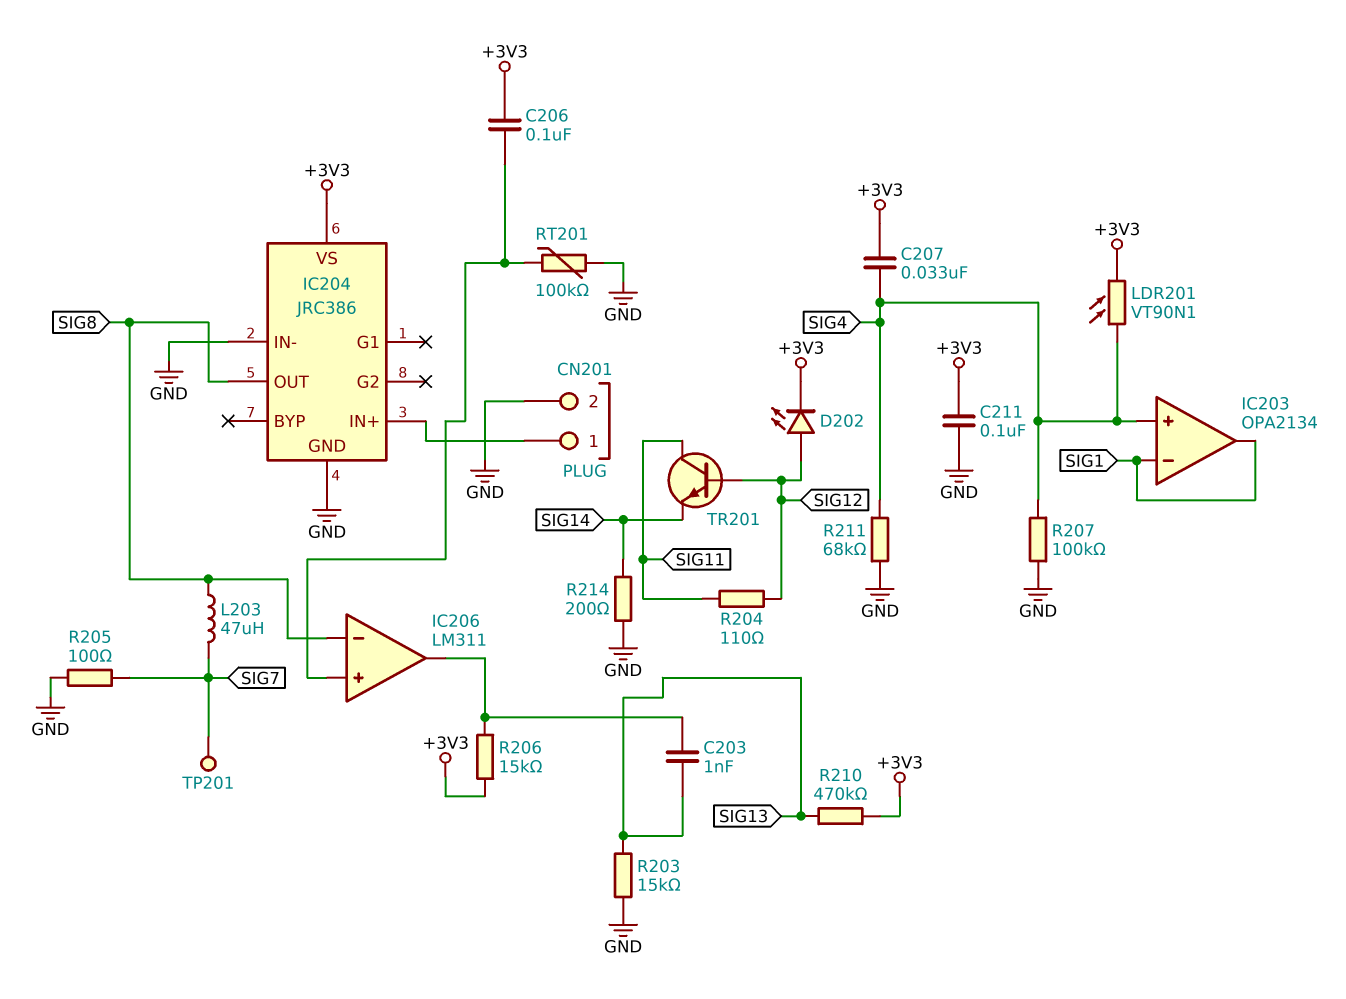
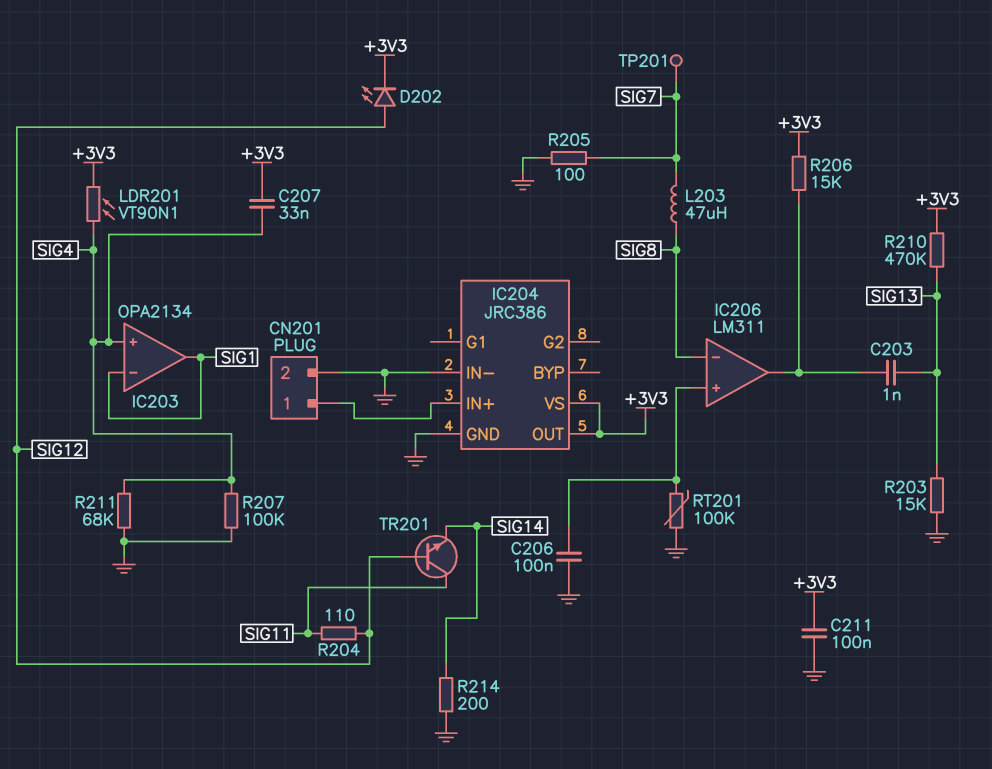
C206: 100nF (+3V3, IC206/in+) -> 100nF (GND, IC206/in+)
IC204 pin OUT: SIG8 -> +3V3

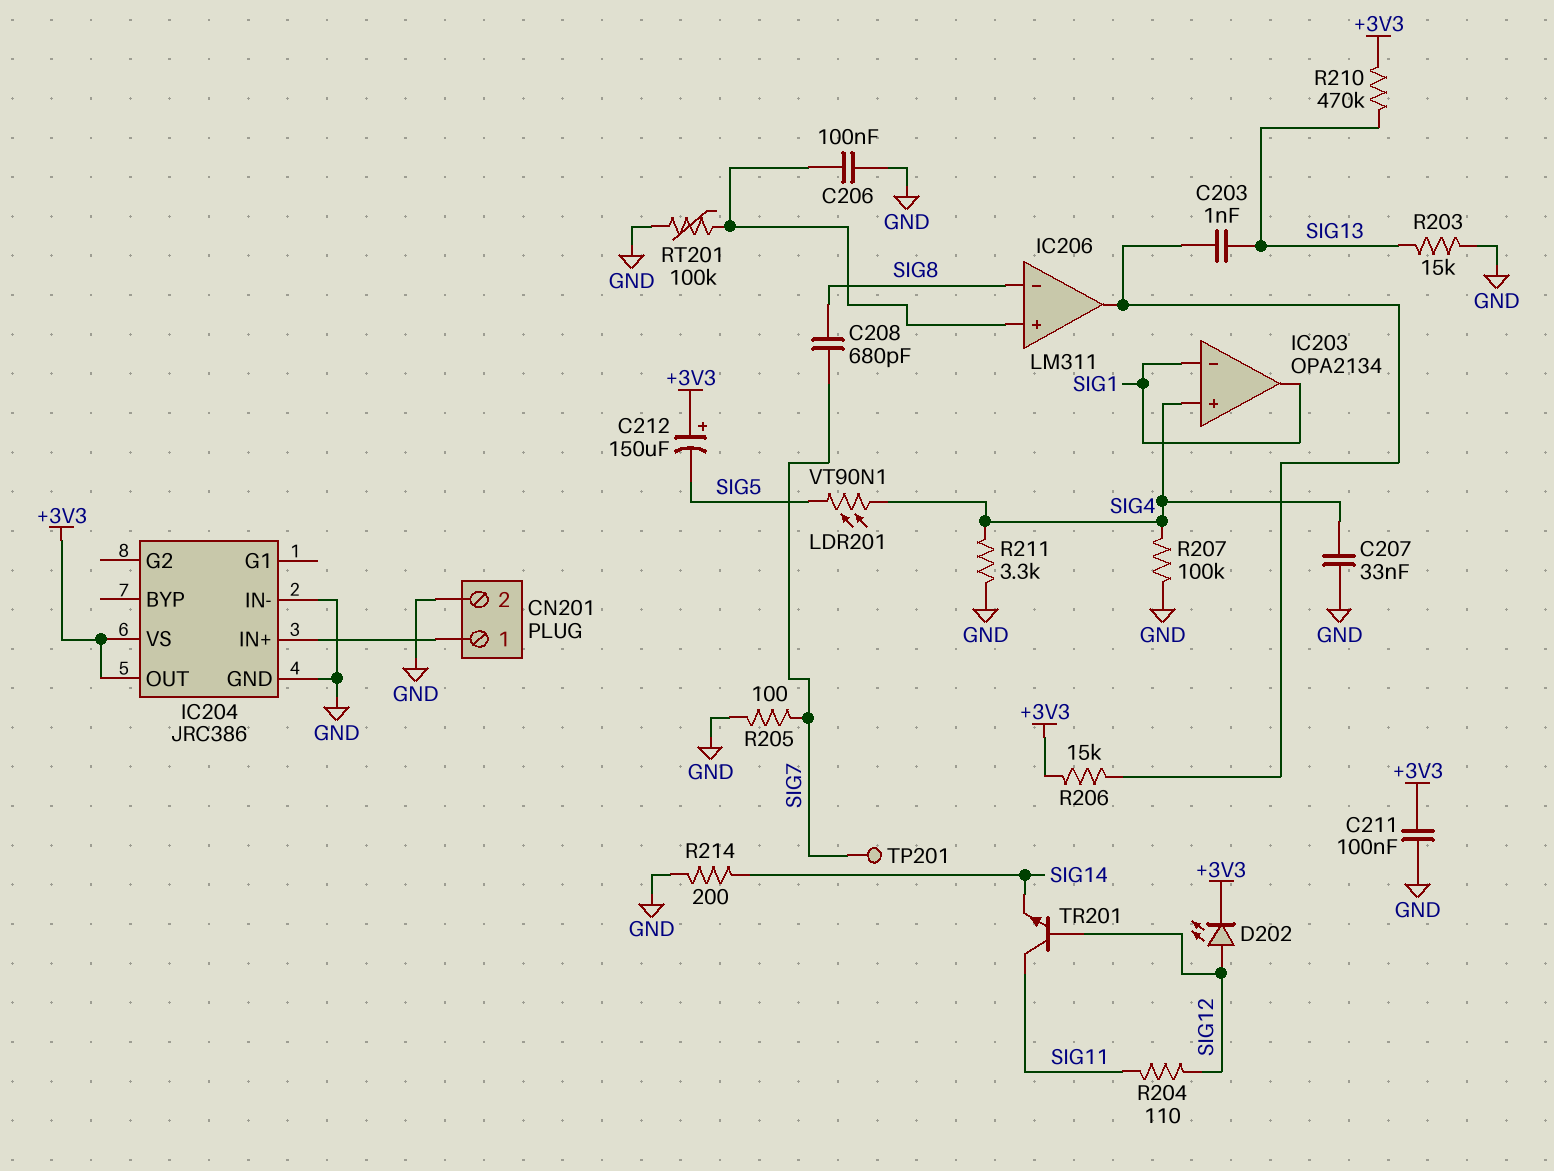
C207: 33nF (+3V3, SIG4) -> 33nF (GND, SIG4)
C208: none -> 680pF (SIG7, SIG8)
C212: none -> 150uF (plus +3V3, minus SIG5)
L203: 47uH (SIG7, SIG8) -> none
LDR201: VT90N1 (+3V3, SIG4) -> VT90N1 (SIG4, SIG5)
R211: 68k (GND, SIG4) -> 3.3k (GND, SIG4)

